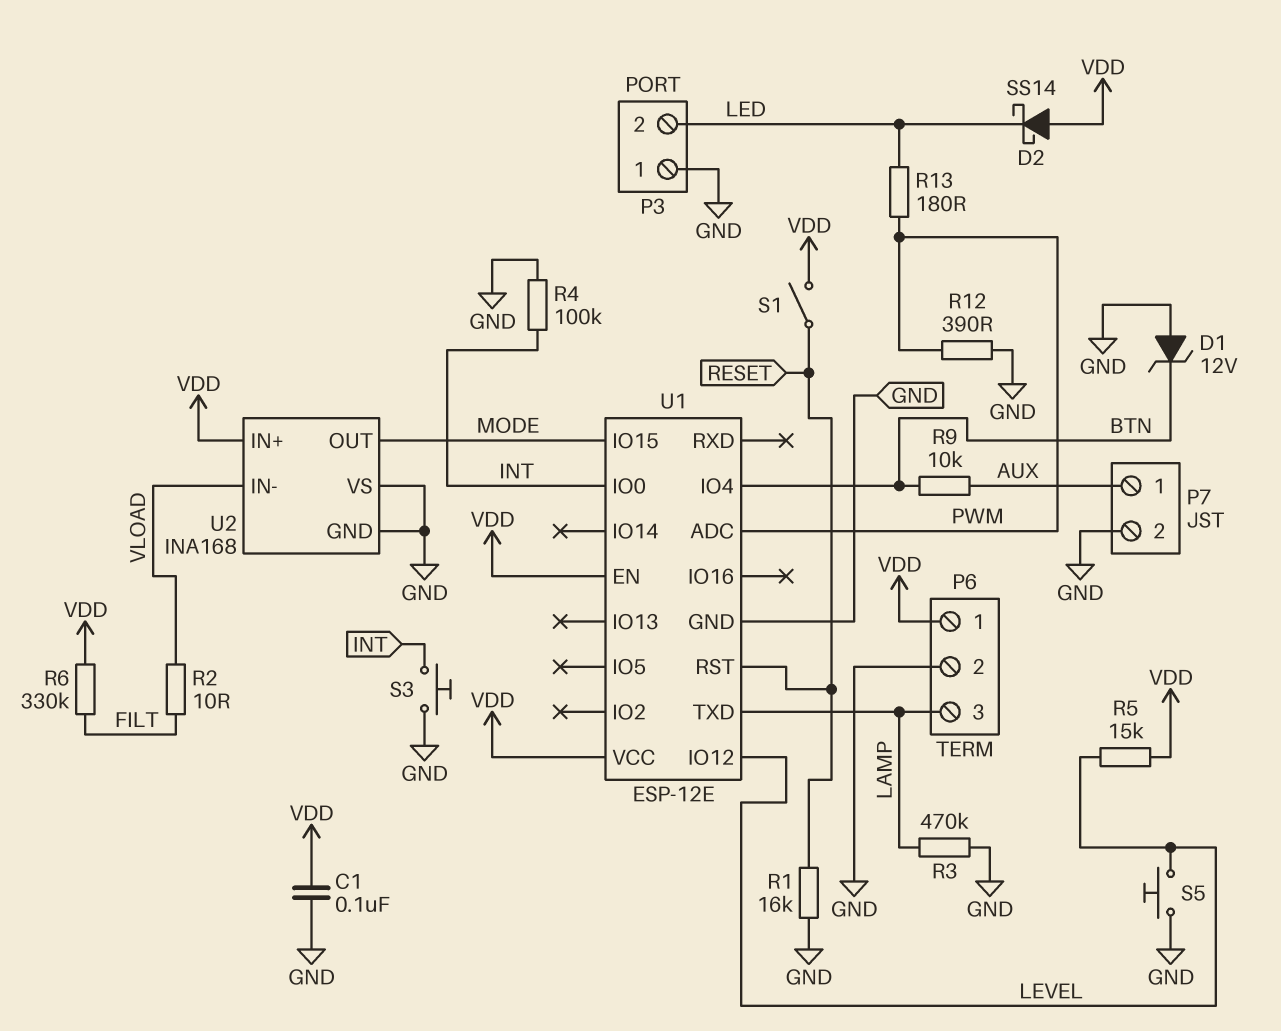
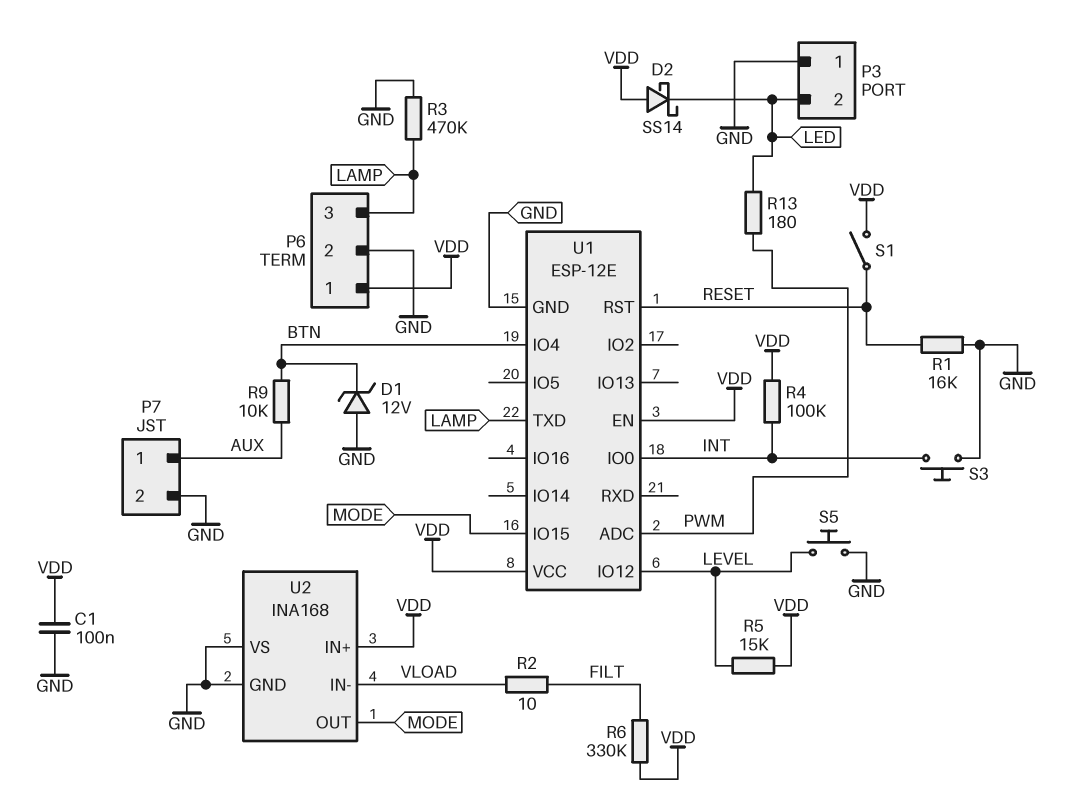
R4: 100k (GND, INT) -> 100k (INT, VDD)
R12: 390 (GND, PWM) -> none

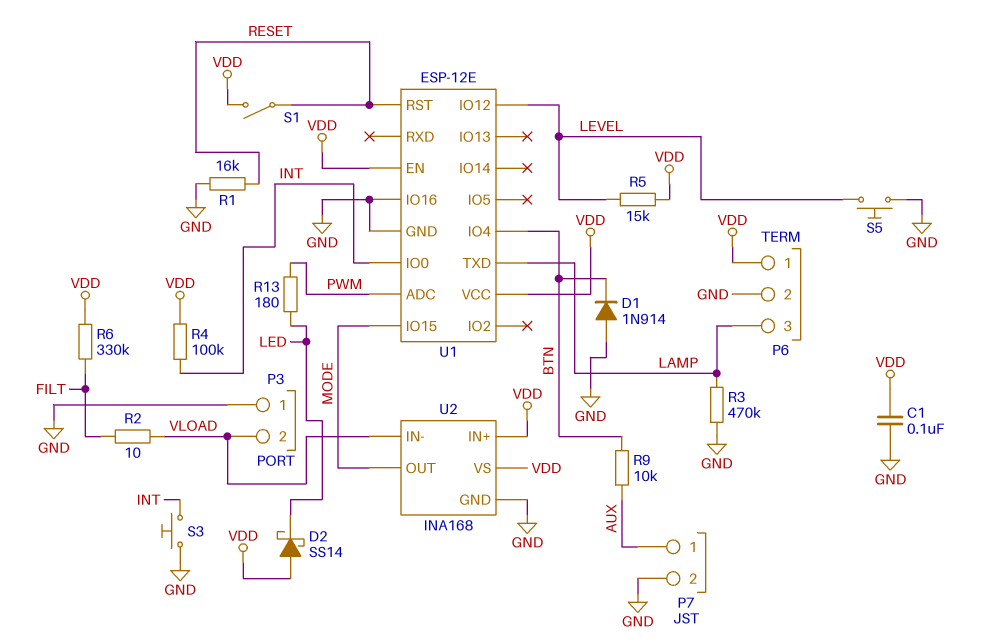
D1: zener 12V (A GND, K BTN) -> diode 1N914 (A GND, K BTN)
P3 pin 2: LED -> VLOAD
U1 pin IO16: none -> GND
U2 pin VS: GND -> VDD

